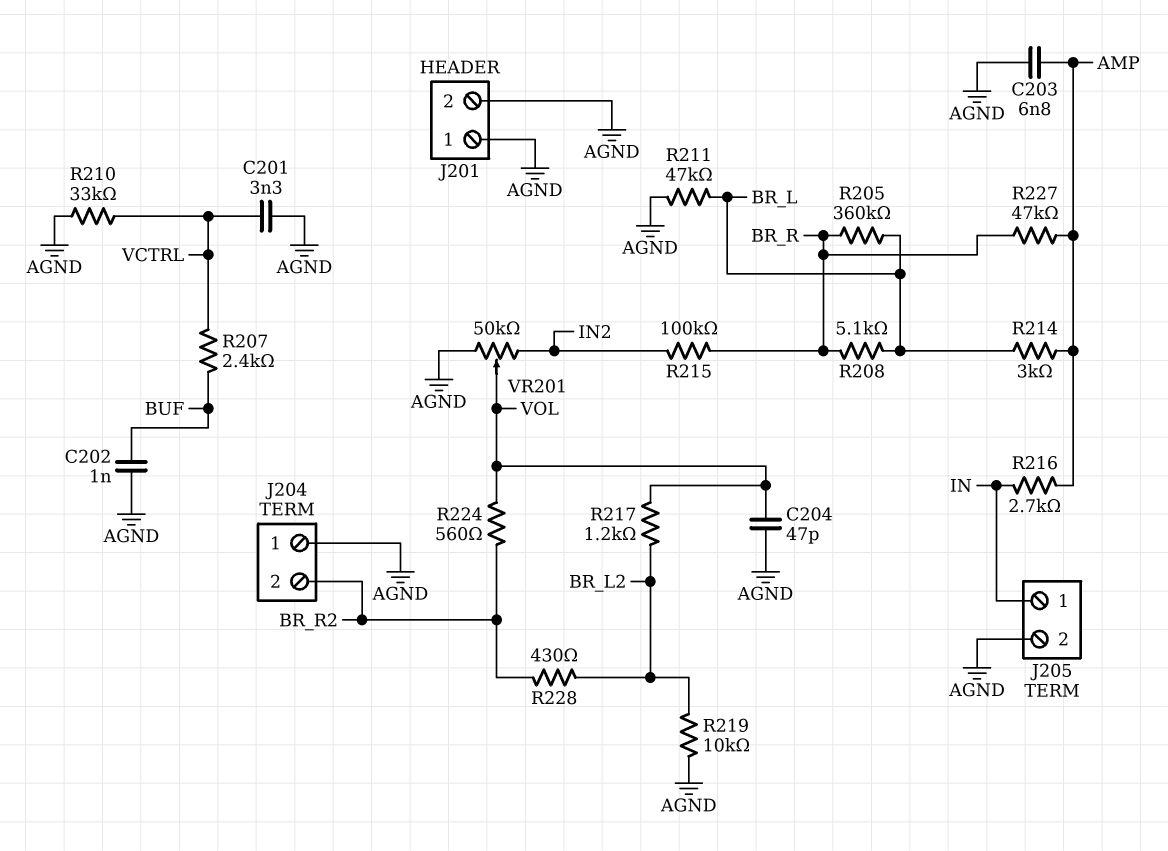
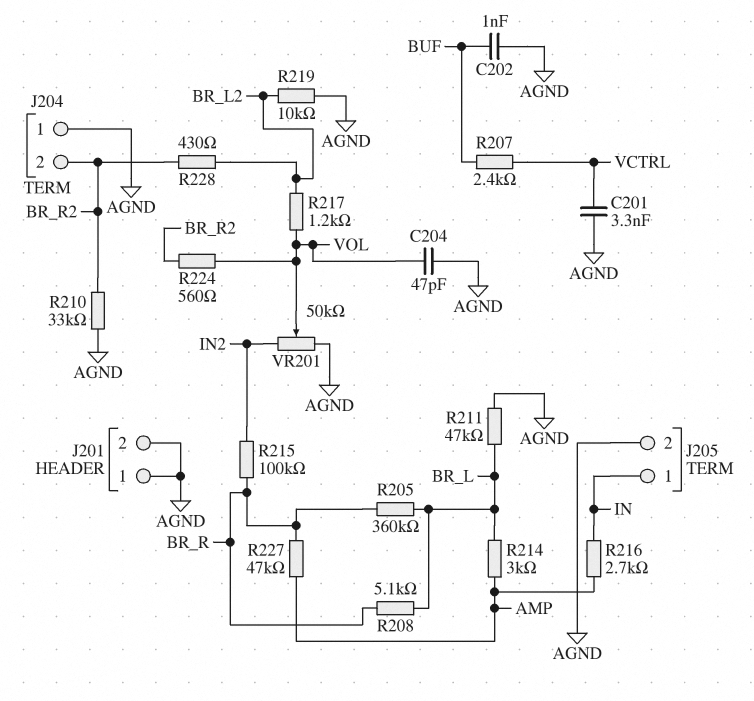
C203: 6.8nF (AGND, AMP) -> none
R210: 33k (AGND, VCTRL) -> 33k (AGND, BR_R2)

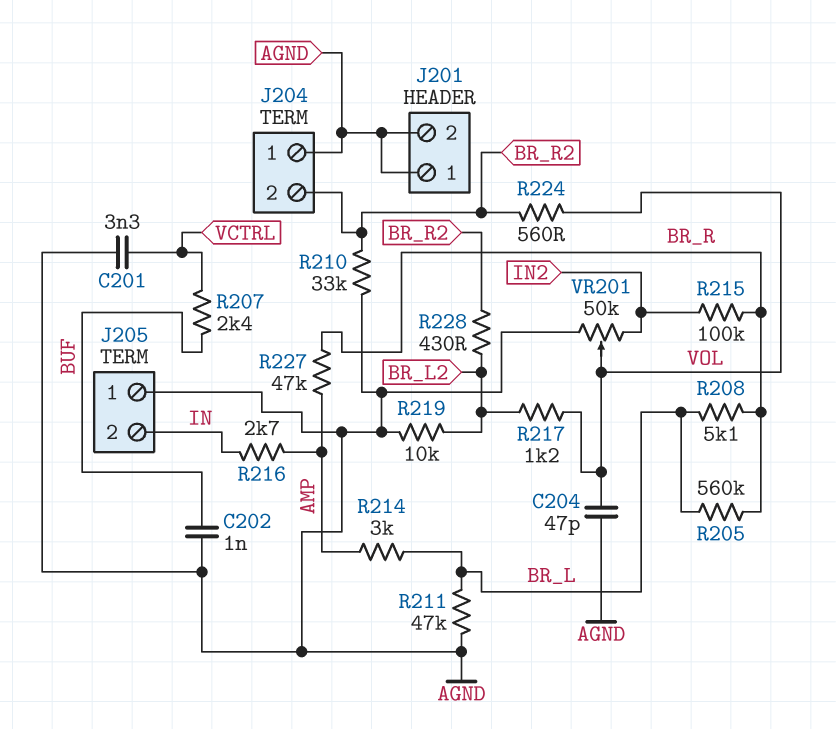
J205 pin 1: IN -> AGND
J205 pin 2: AGND -> IN
R205: 360k (BR_L, BR_R) -> 560k (BR_L, BR_R)

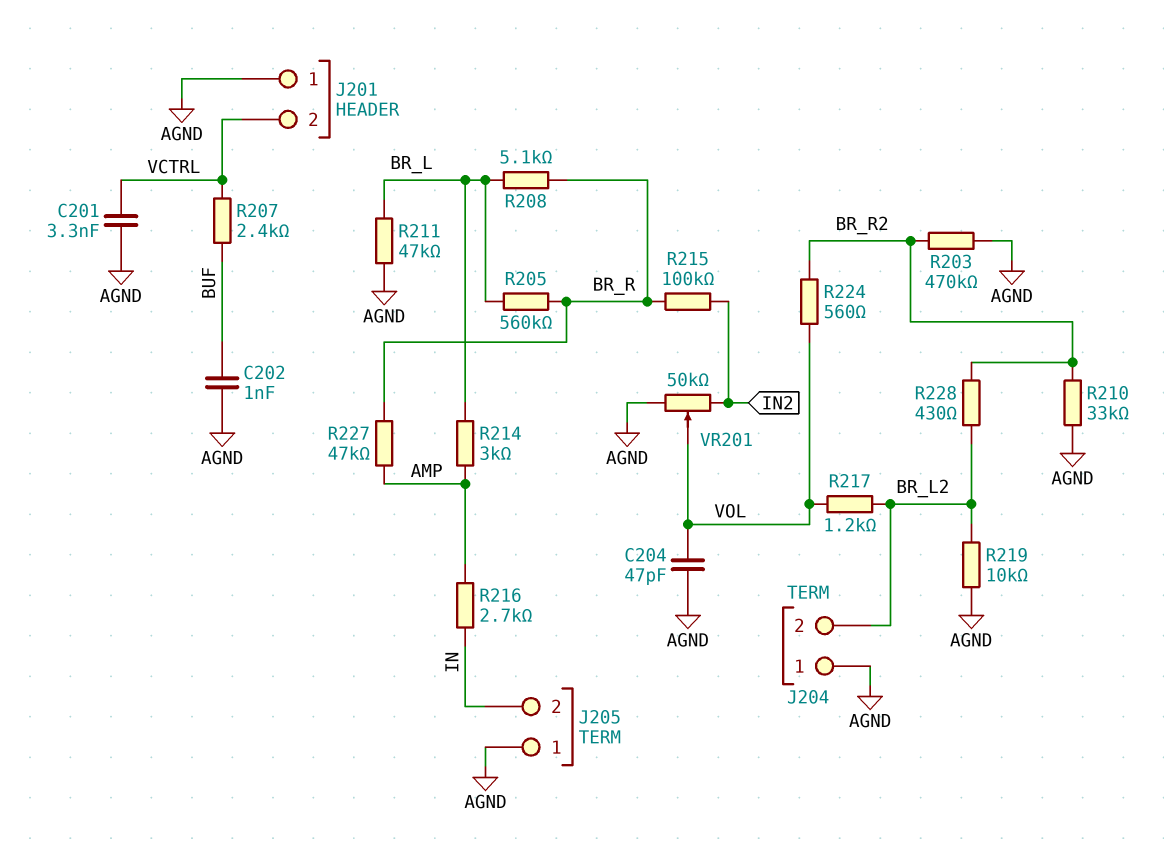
J201 pin 2: AGND -> VCTRL
J204 pin 2: BR_R2 -> BR_L2
R203: none -> 470k (AGND, BR_R2)

